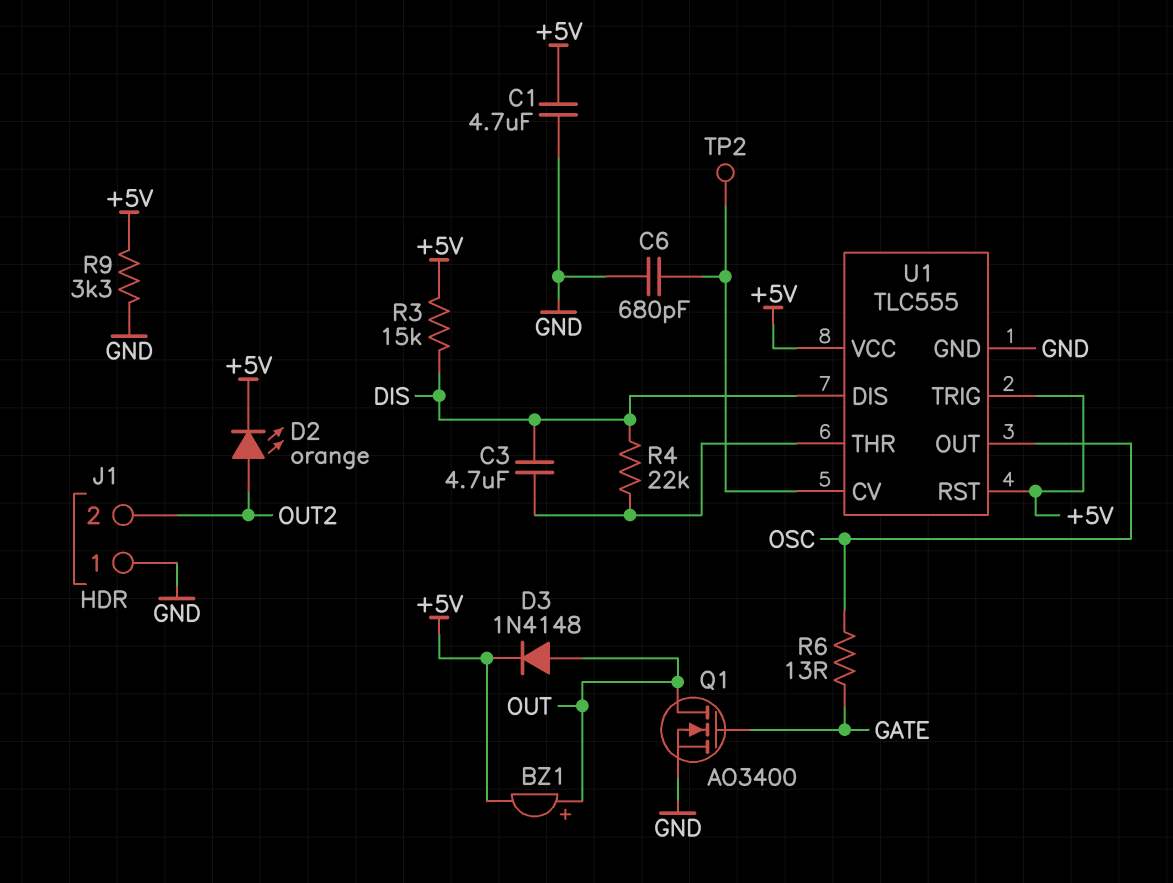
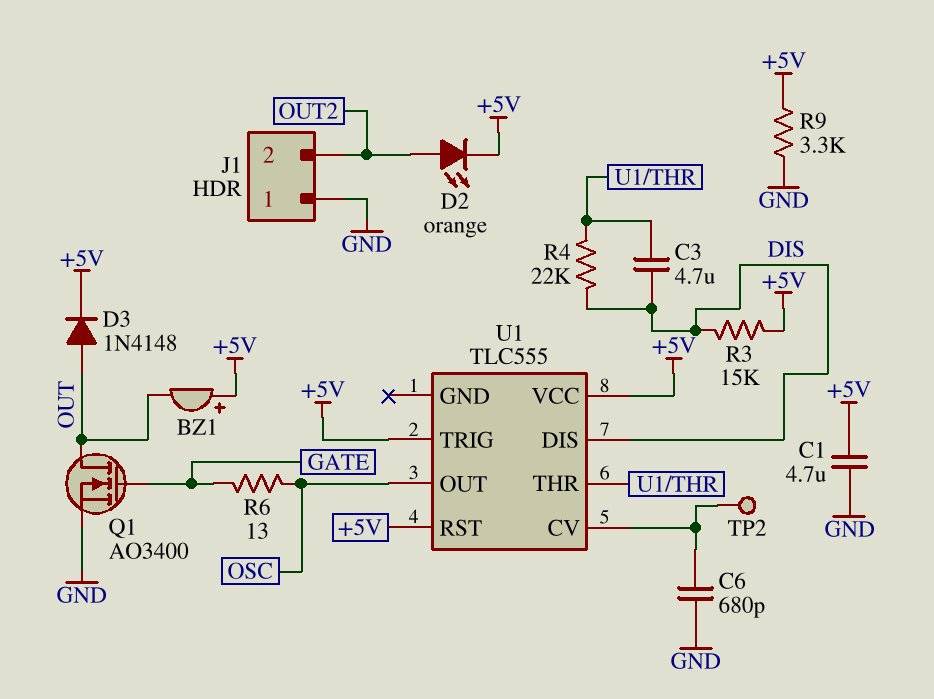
BZ1: buzzer (plus OUT, minus +5V) -> buzzer (plus +5V, minus OUT)
U1 pin GND: GND -> none

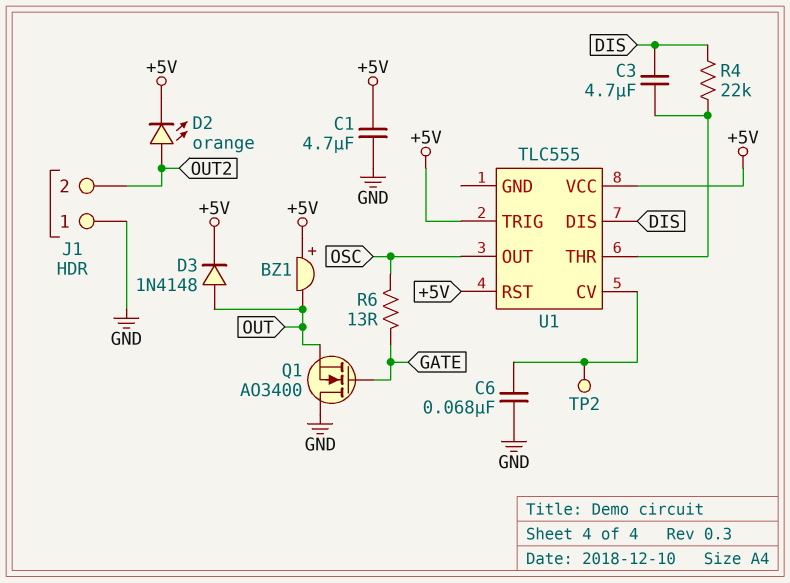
C6: 680pF (GND, U1/CV) -> 68nF (GND, U1/CV)
Q1: NMOS AO3400 (G GATE, D OUT, S GND) -> NMOS AO3400 (G GATE, D GND, S OUT)
R3: 15k (+5V, DIS) -> none
R9: 3.3k (+5V, GND) -> none

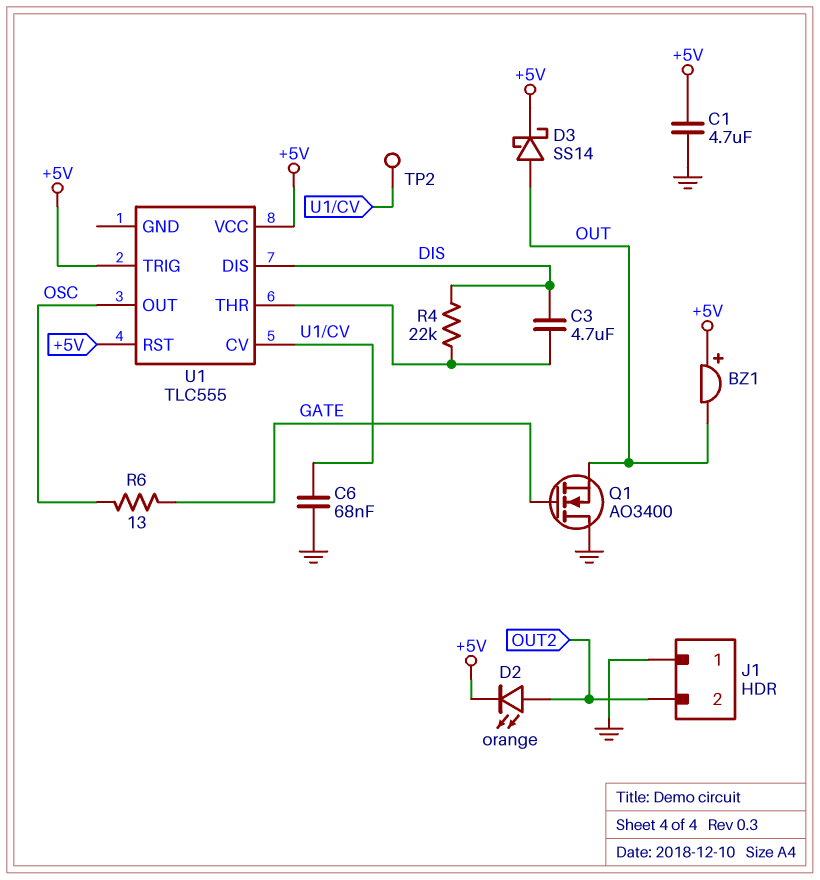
D3: diode 1N4148 (A OUT, K +5V) -> schottky SS14 (A OUT, K +5V)

